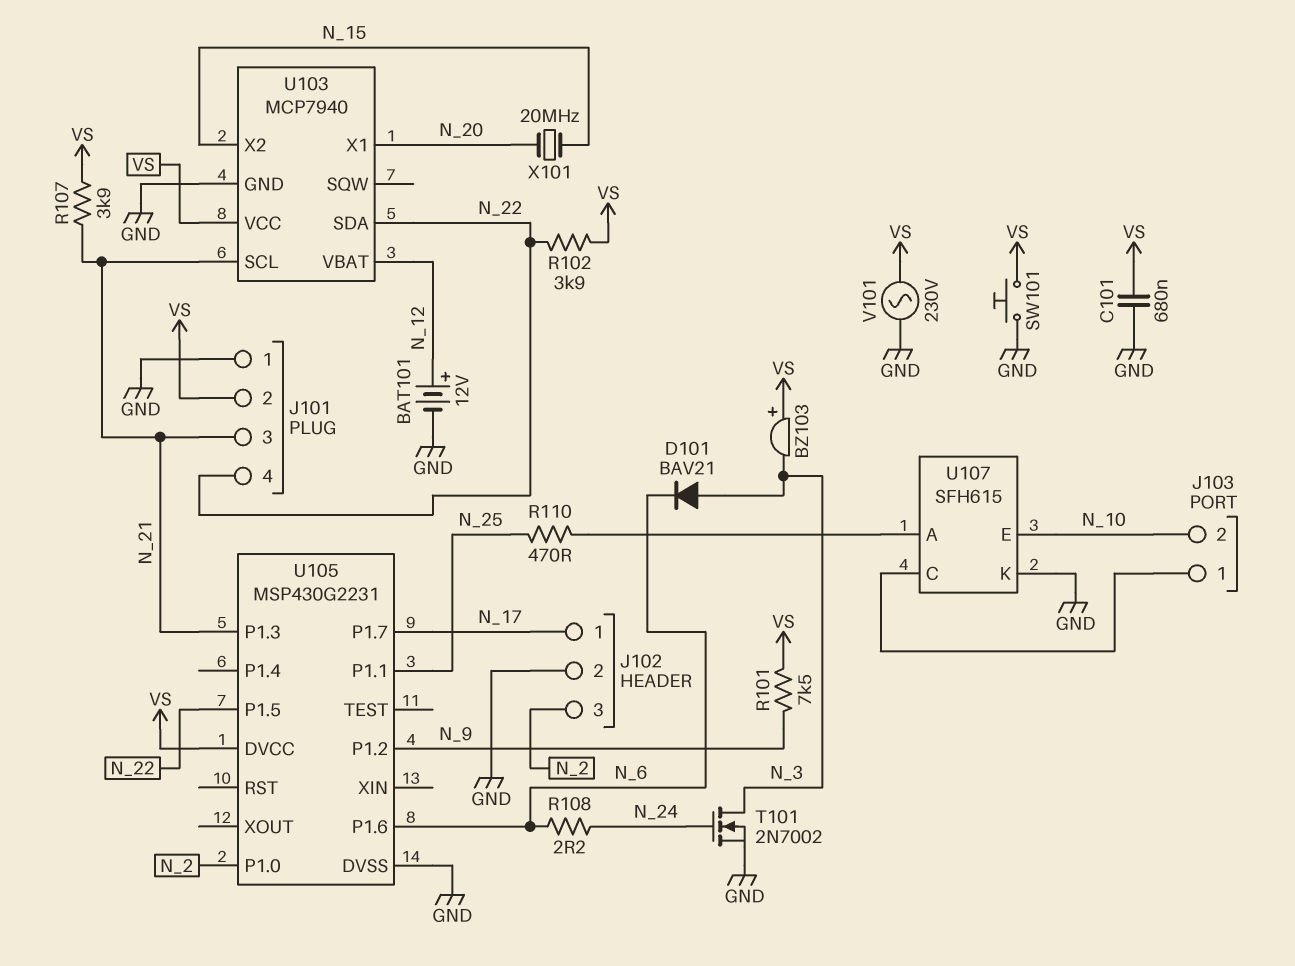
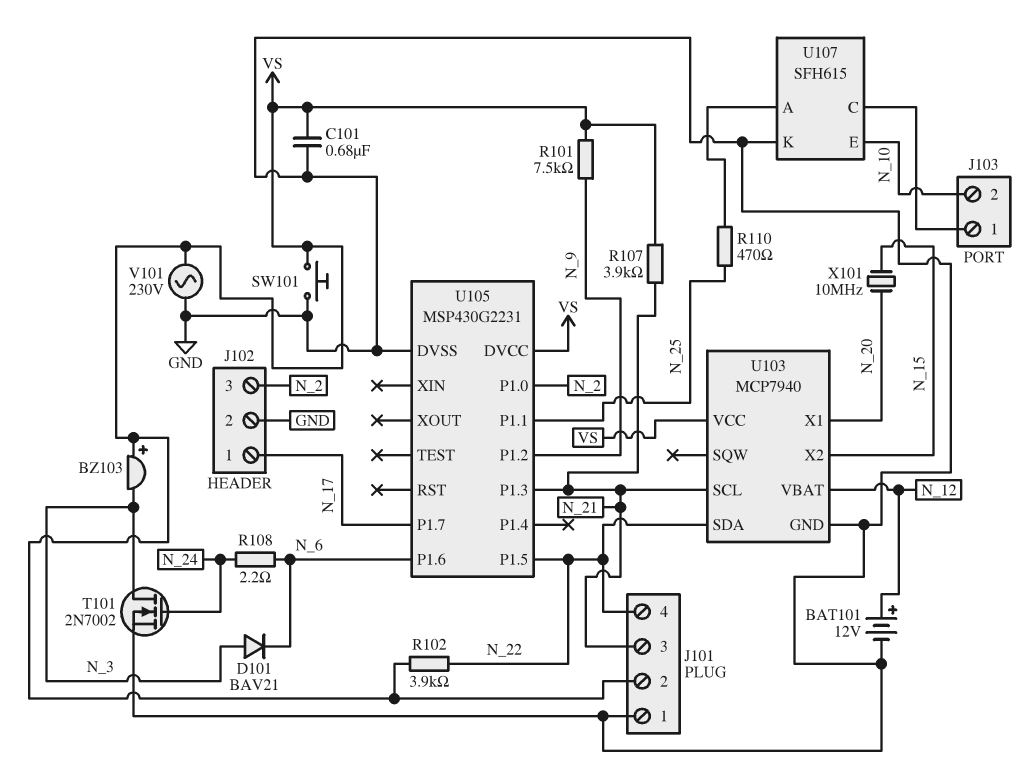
X101: 20MHz (N_15, N_20) -> 10MHz (N_15, N_20)

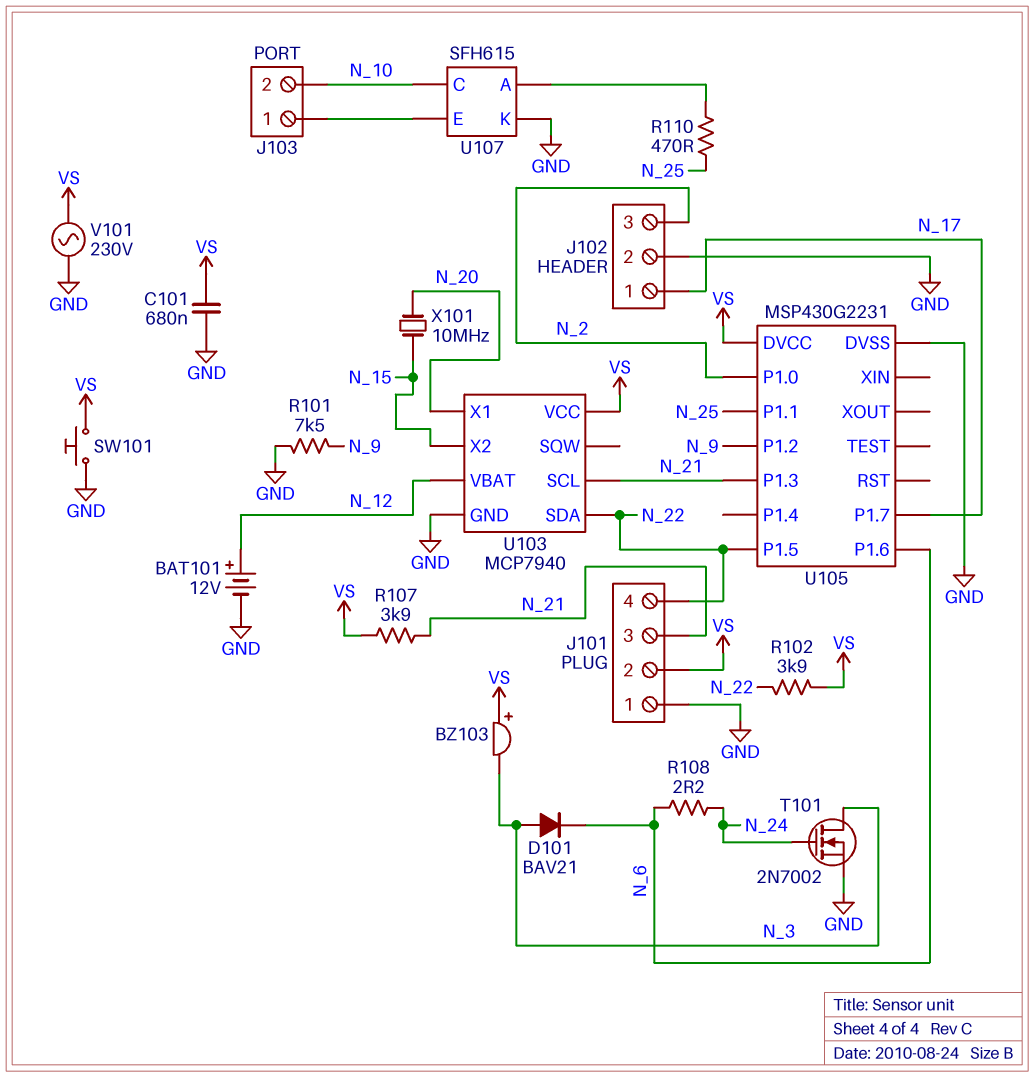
R101: 7.5k (N_9, VS) -> 7.5k (GND, N_9)
U107 pin C: J103/1 -> N_10
U107 pin E: N_10 -> J103/1

